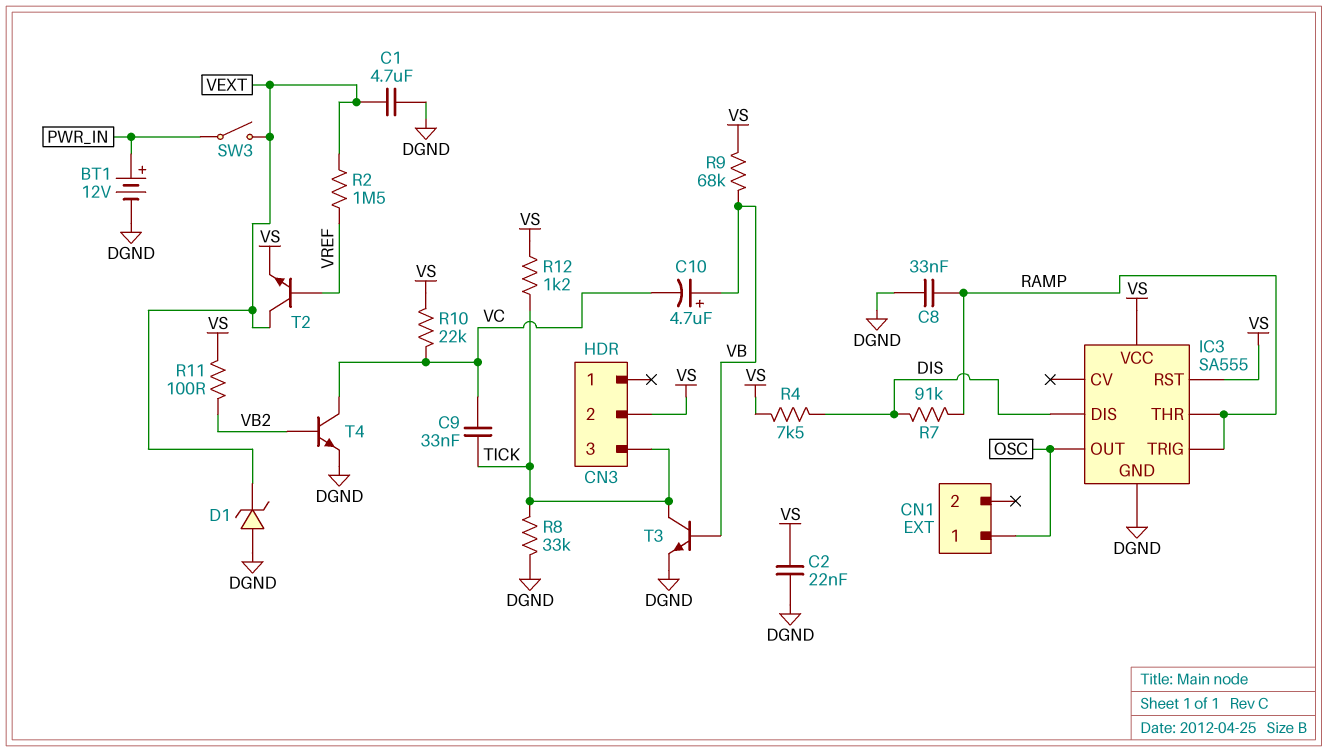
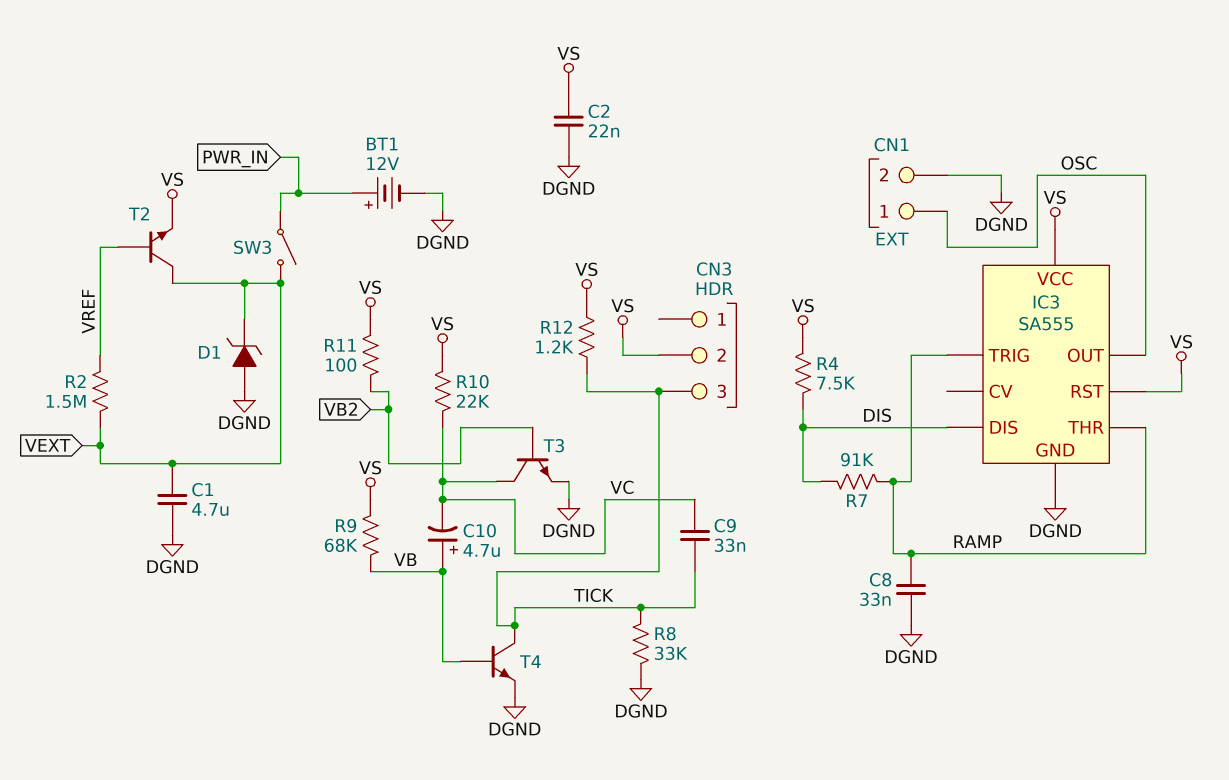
CN1 pin 2: none -> DGND
T3: NPN (B VB, C TICK, E DGND) -> NPN (B VB2, C VC, E DGND)
T4: NPN (B VB2, C VC, E DGND) -> NPN (B VB, C TICK, E DGND)

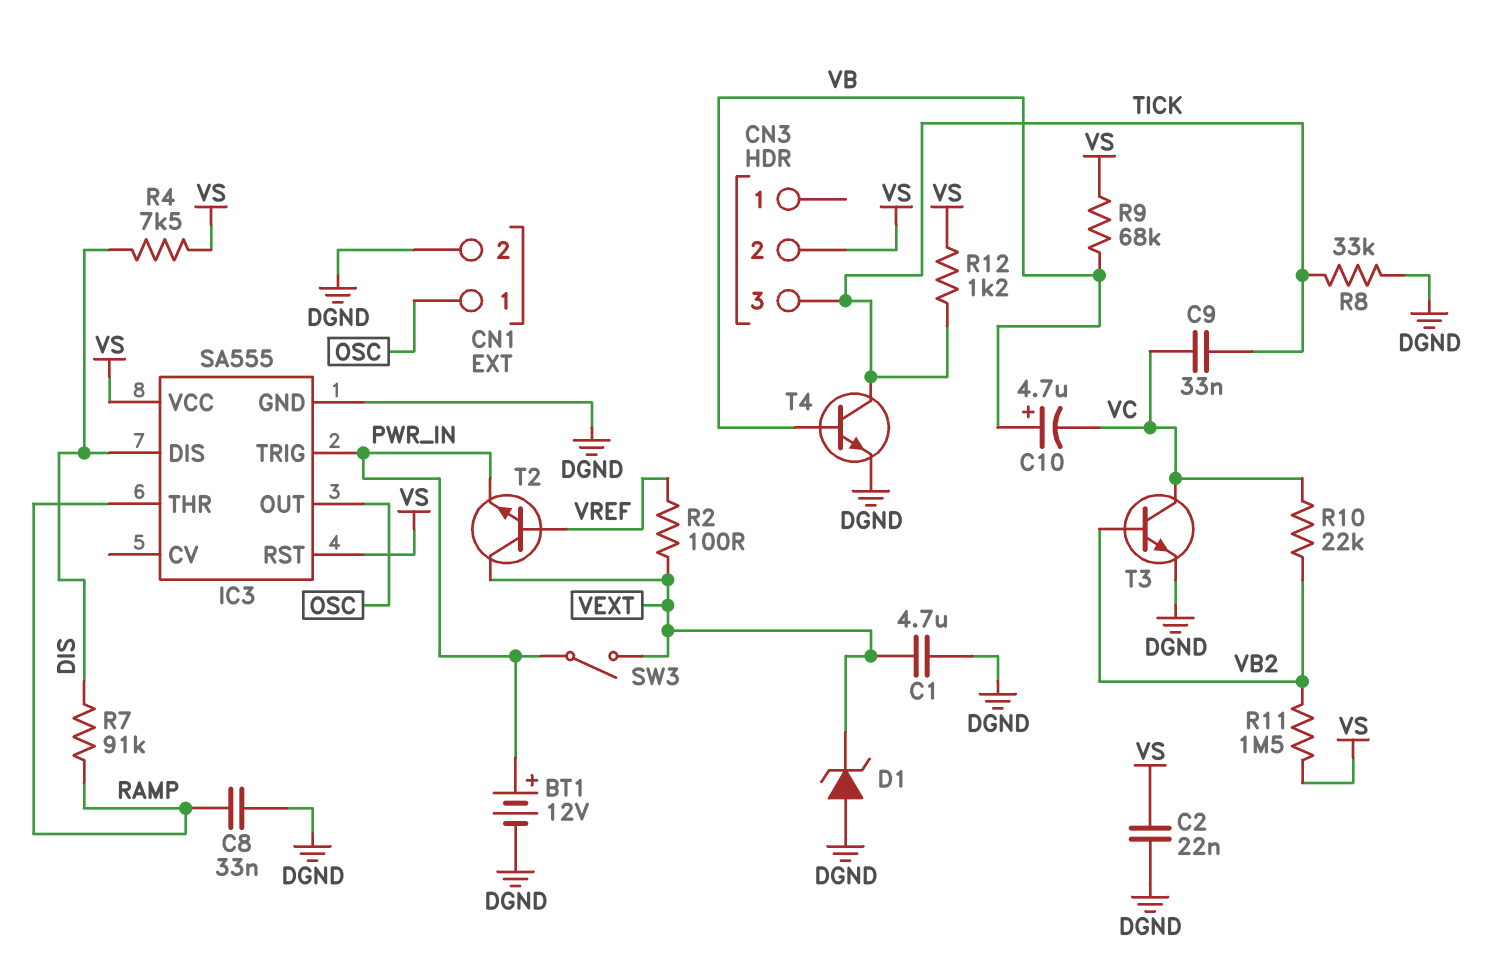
IC3 pin TRIG: RAMP -> PWR_IN
R2: 1.5M (VEXT, VREF) -> 100 (VEXT, VREF)
R10: 22k (VC, VS) -> 22k (VB2, VC)
R11: 100 (VB2, VS) -> 1.5M (VB2, VS)
T2: NPN (B VREF, C VEXT, E VS) -> NPN (B VREF, C VEXT, E PWR_IN)

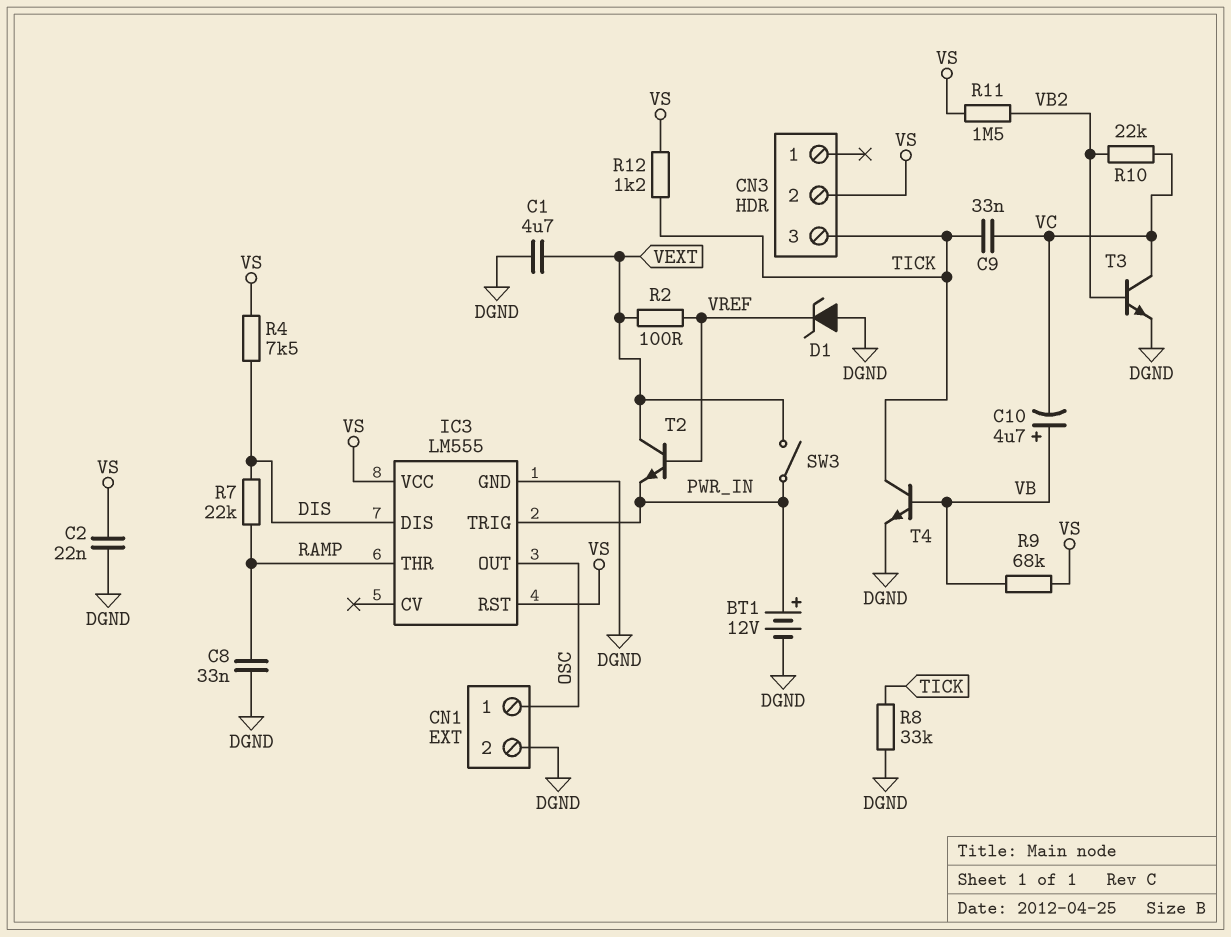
D1: zener (A DGND, K VEXT) -> zener (A DGND, K VREF)
IC3: SA555 -> LM555
R7: 91k (DIS, RAMP) -> 22k (DIS, RAMP)

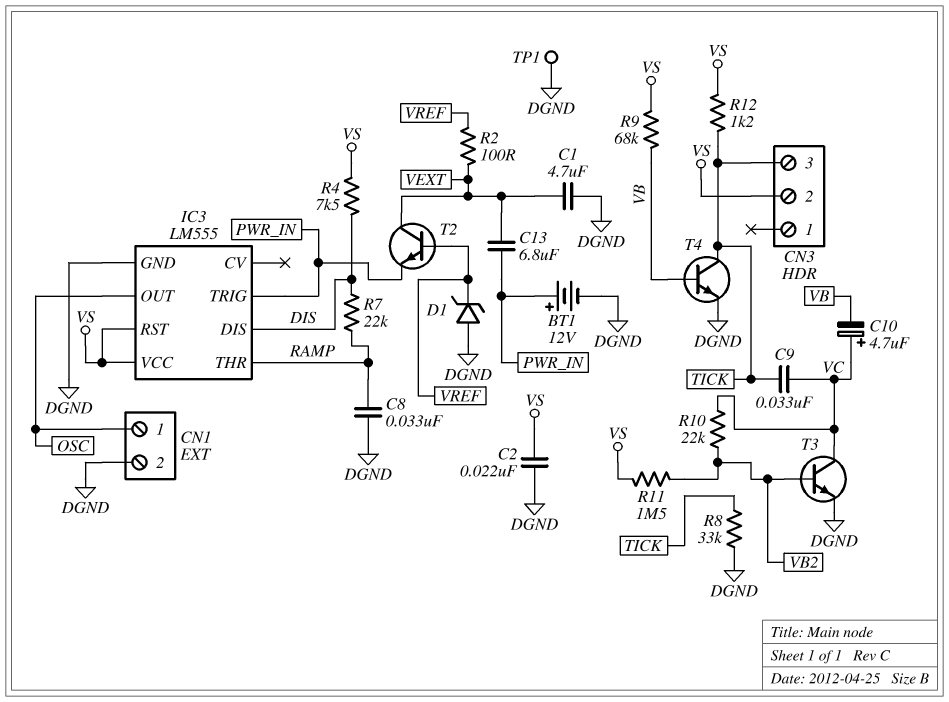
C10: 4.7uF (plus VB, minus VC) -> 4.7uF (plus VC, minus VB)
C13: none -> 6.8uF (PWR_IN, VEXT)
SW3: switch (PWR_IN, VEXT) -> none
TP1: none -> test point (DGND)

